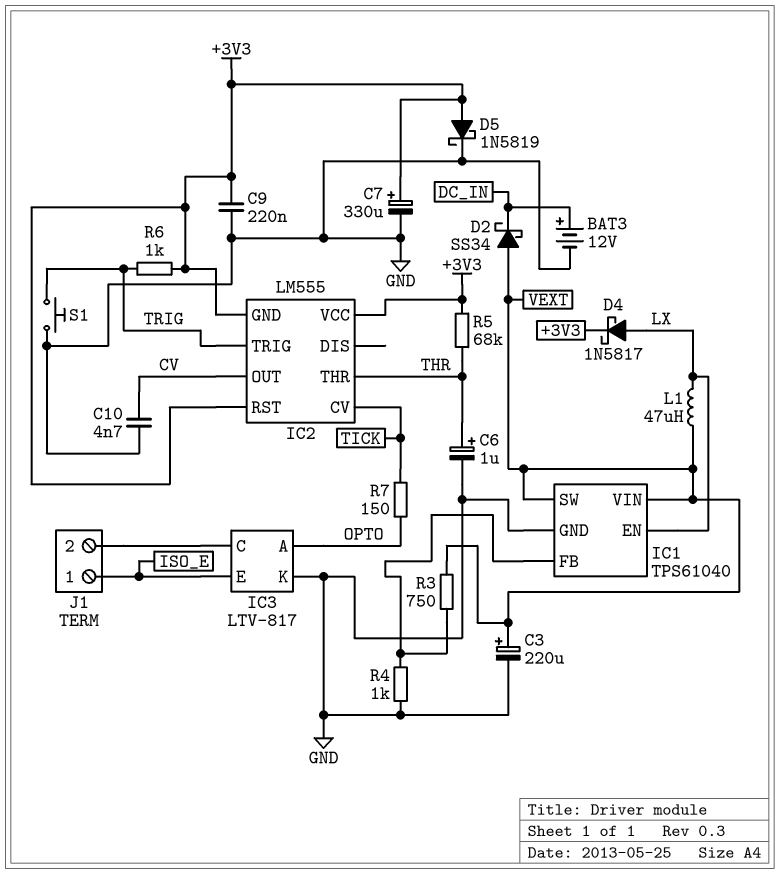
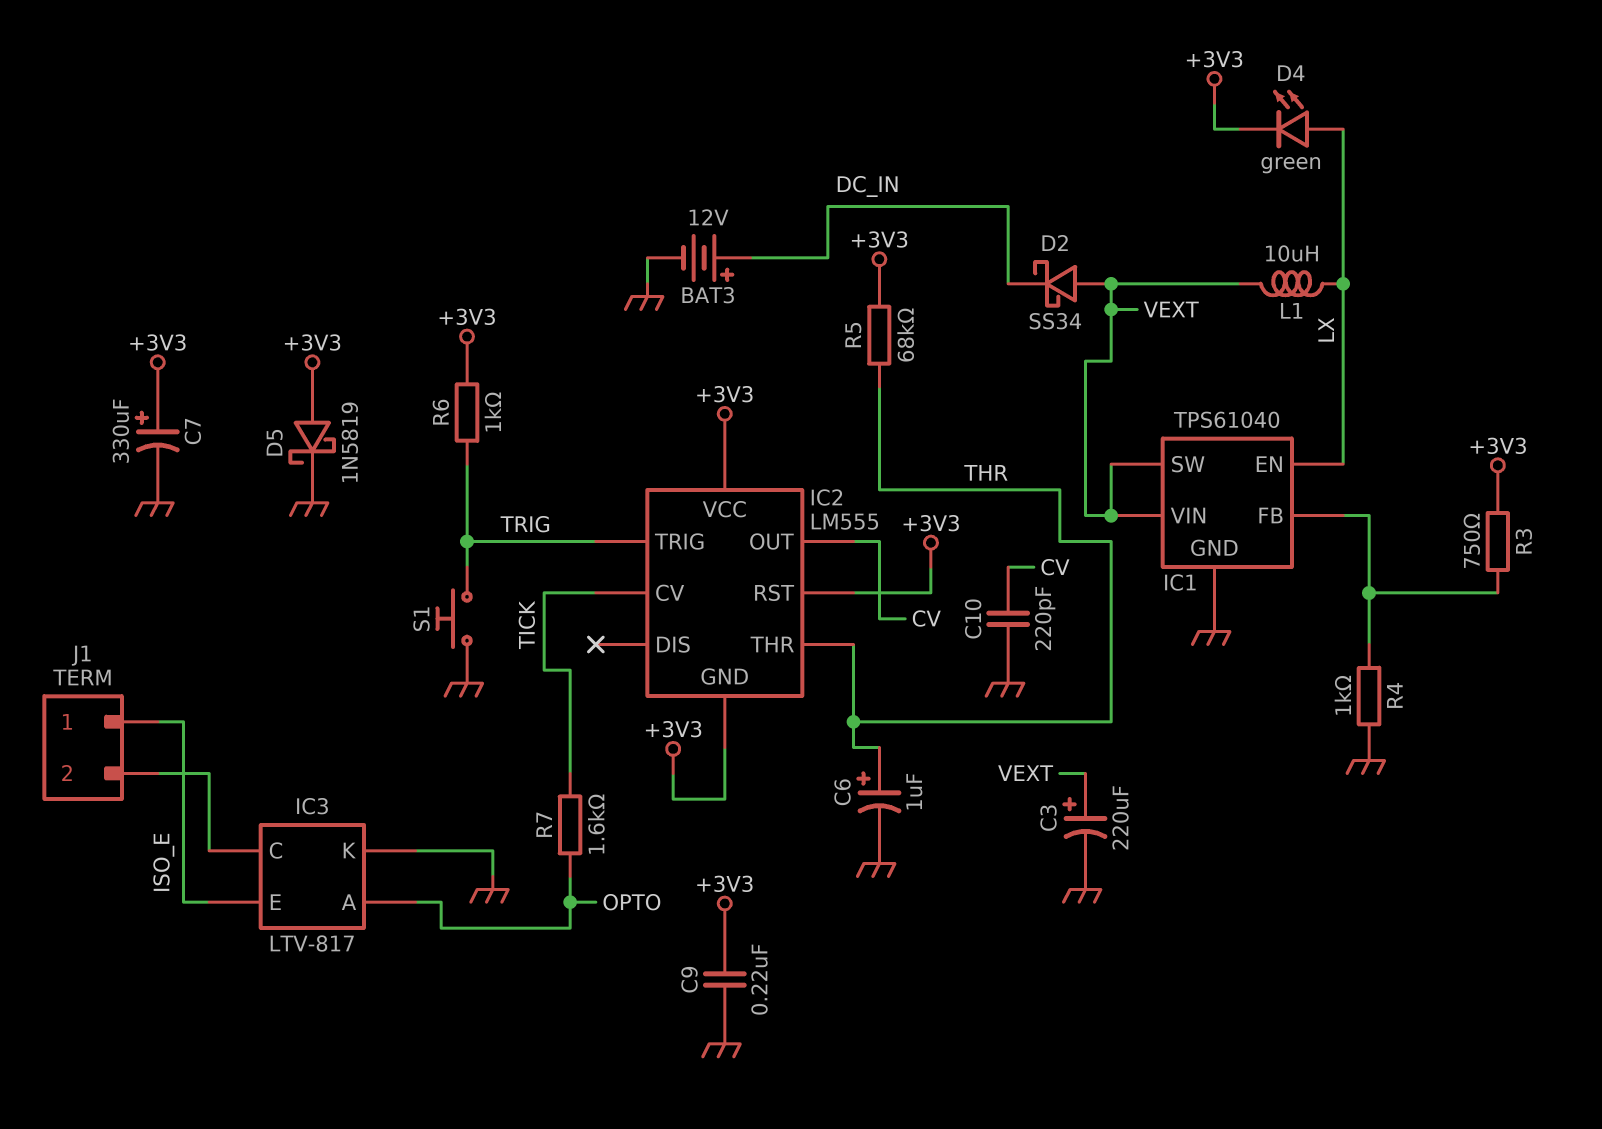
C10: 4.7nF (CV, GND) -> 220pF (CV, GND)
D4: schottky 1N5817 (A LX, K +3V3) -> LED green (A LX, K +3V3)
L1: 47uH (LX, VEXT) -> 10uH (LX, VEXT)
R3: 750 (IC1/FB, VEXT) -> 750 (+3V3, IC1/FB)
R7: 150 (OPTO, TICK) -> 1.6k (OPTO, TICK)

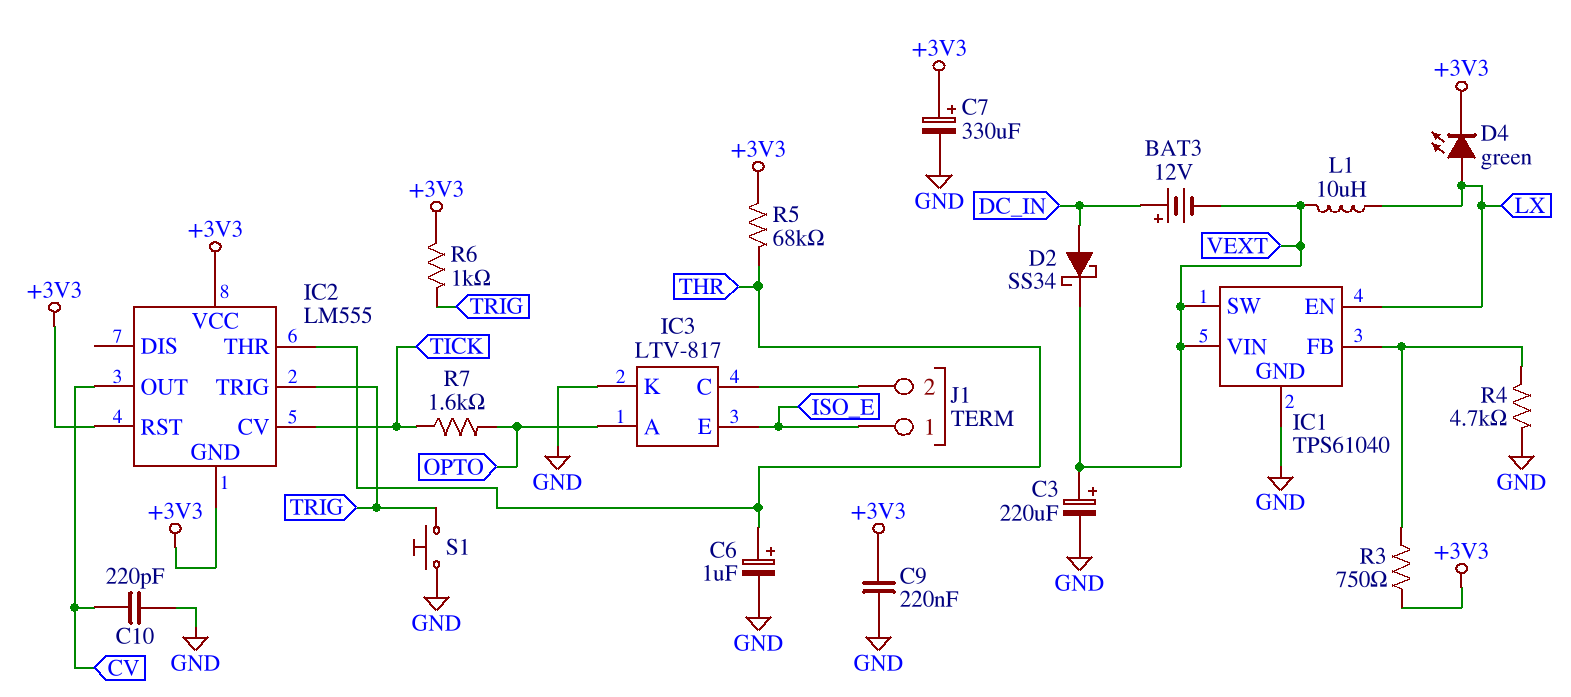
BAT3: 12V (plus DC_IN, minus GND) -> 12V (plus DC_IN, minus VEXT)
D2: schottky SS34 (A VEXT, K DC_IN) -> schottky SS34 (A DC_IN, K VEXT)
D5: schottky 1N5819 (A +3V3, K GND) -> none
R4: 1k (GND, IC1/FB) -> 4.7k (GND, IC1/FB)

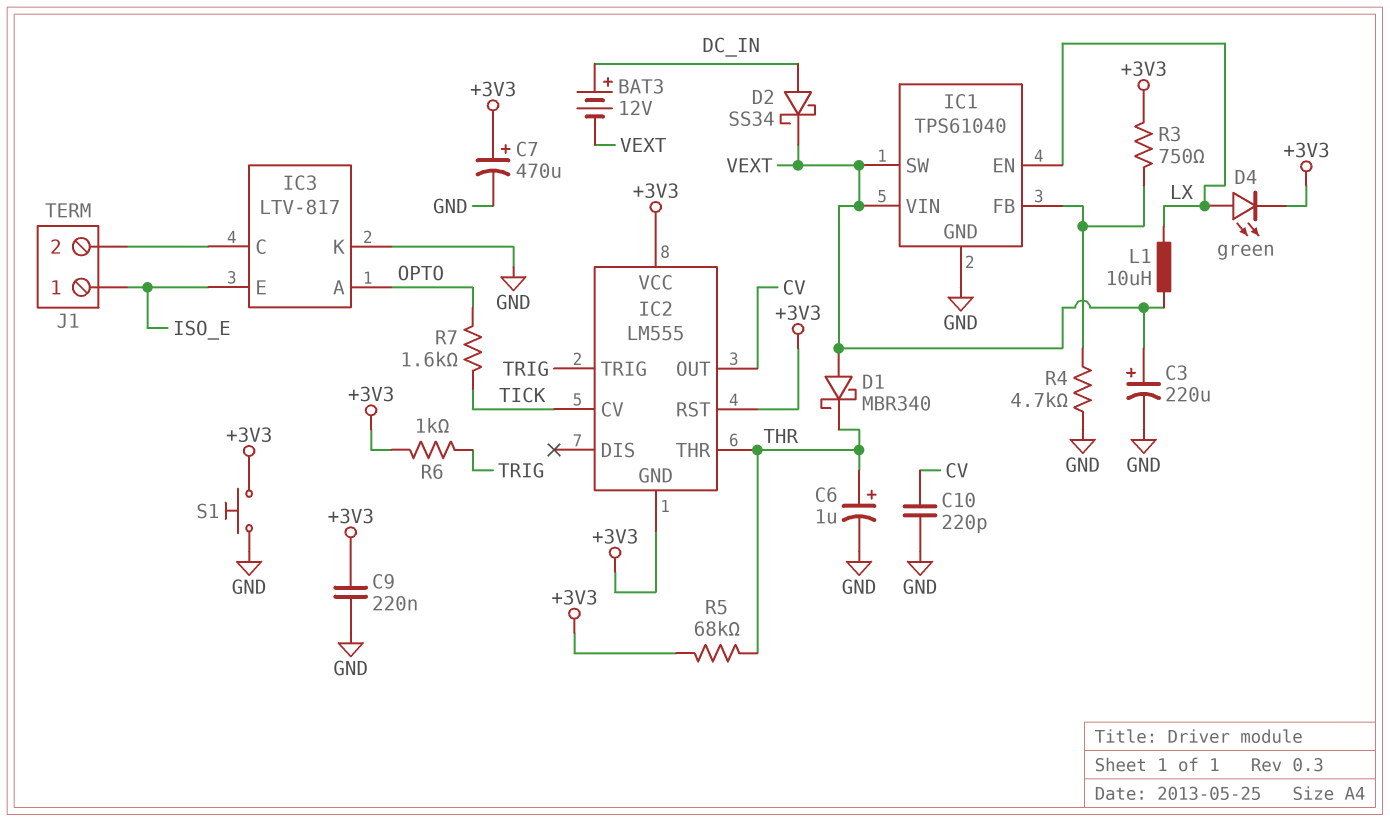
C7: 330uF (plus +3V3, minus GND) -> 470uF (plus +3V3, minus GND)
D1: none -> schottky MBR340 (A VEXT, K THR)
S1: button (GND, TRIG) -> button (+3V3, GND)

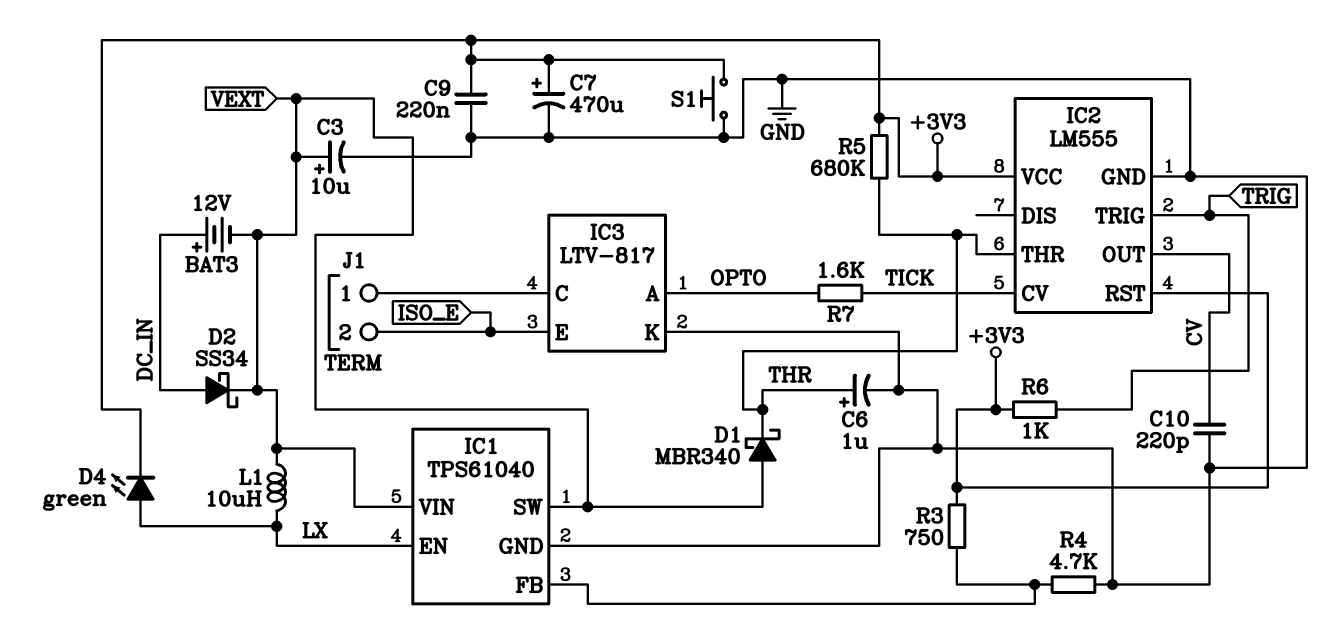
C3: 220uF (plus VEXT, minus GND) -> 10uF (plus VEXT, minus GND)
IC2 pin GND: +3V3 -> GND
J1 pin 1: ISO_E -> IC3/C
J1 pin 2: IC3/C -> ISO_E
R5: 68k (+3V3, THR) -> 680k (+3V3, THR)

